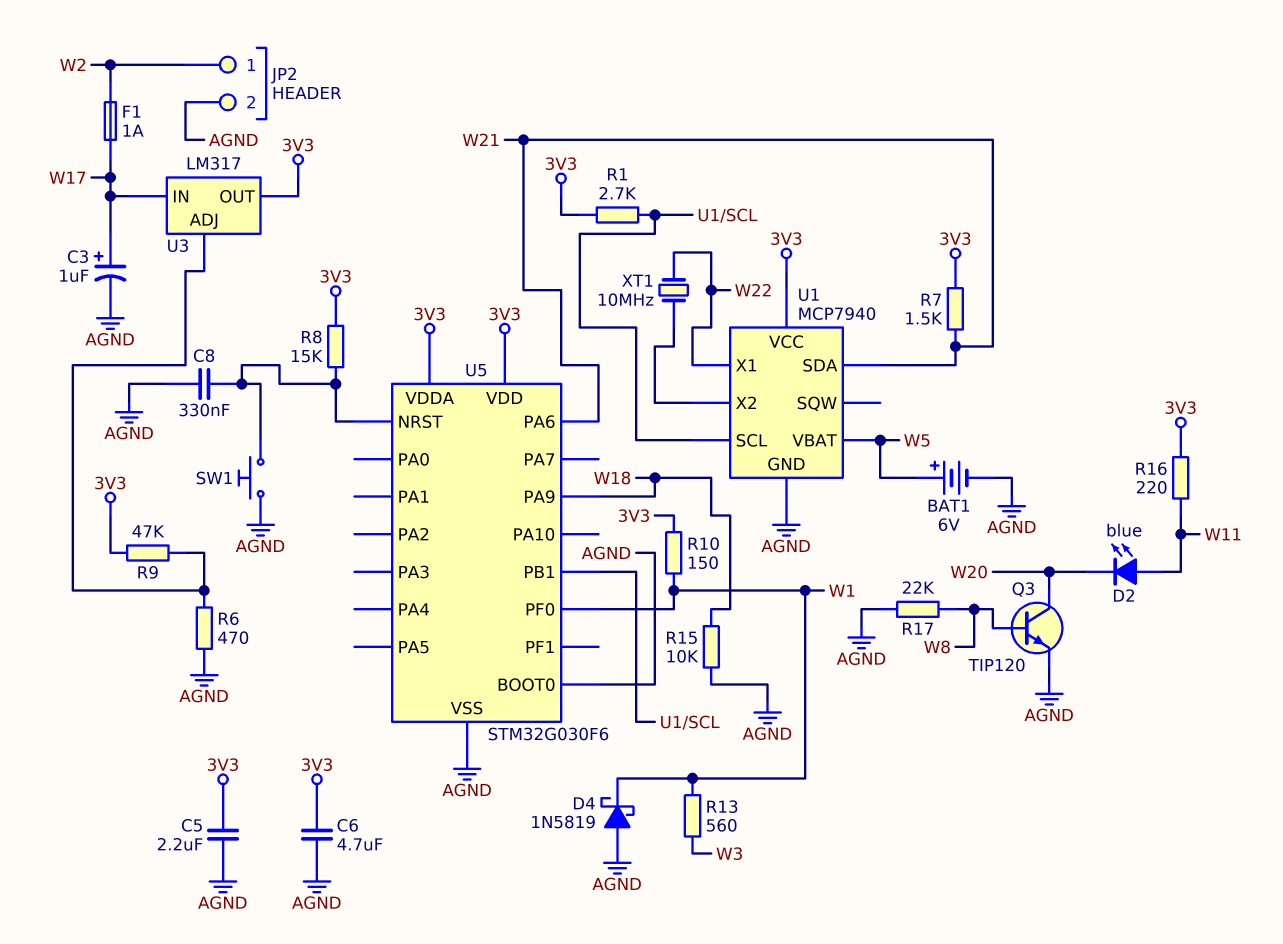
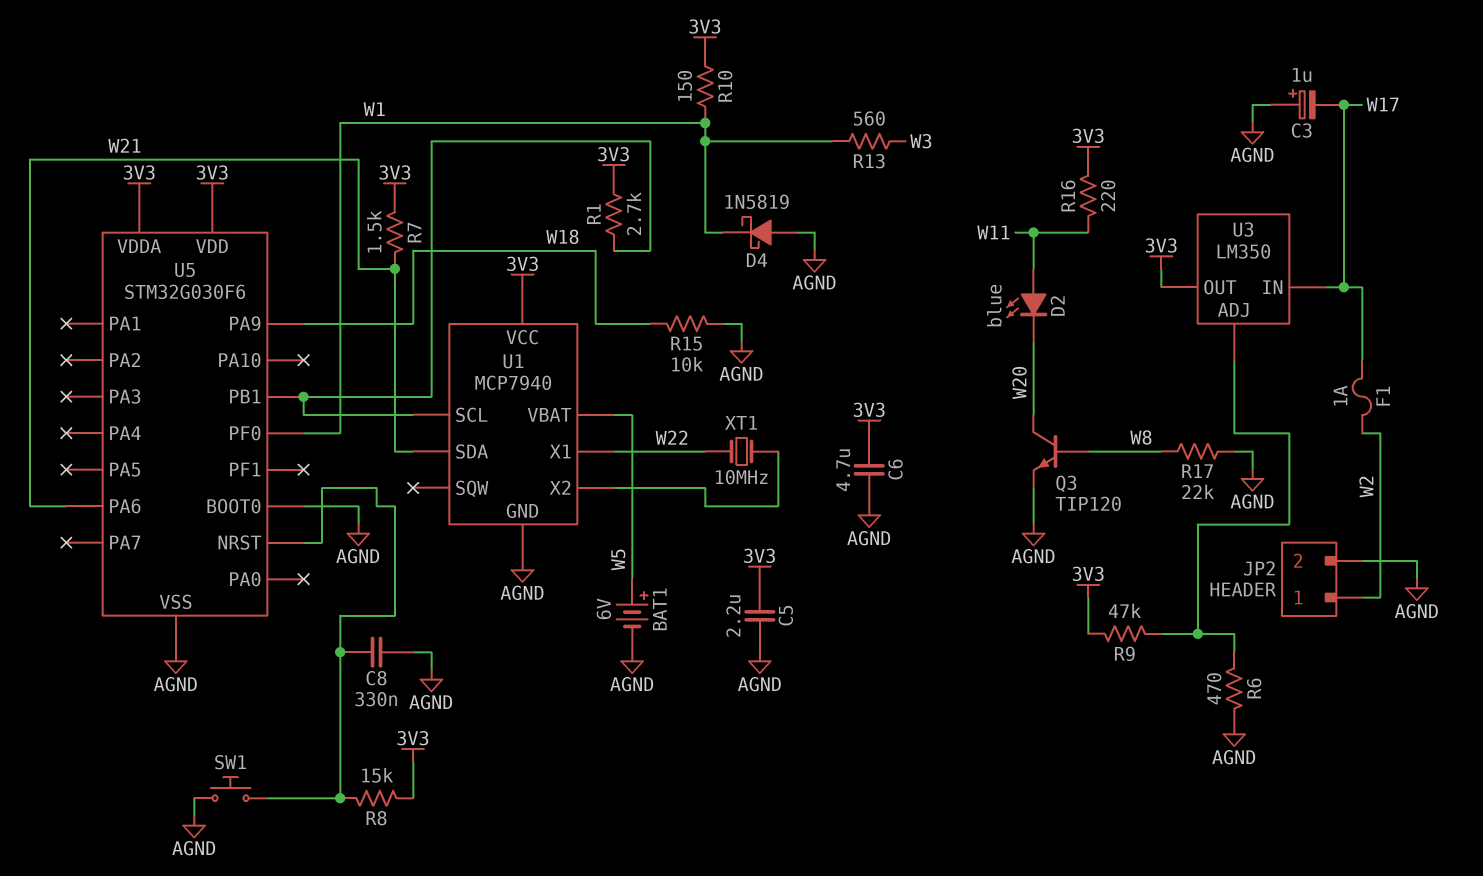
C3: 1uF (plus W17, minus AGND) -> 1uF (plus AGND, minus W17)
U3: LM317 -> LM350

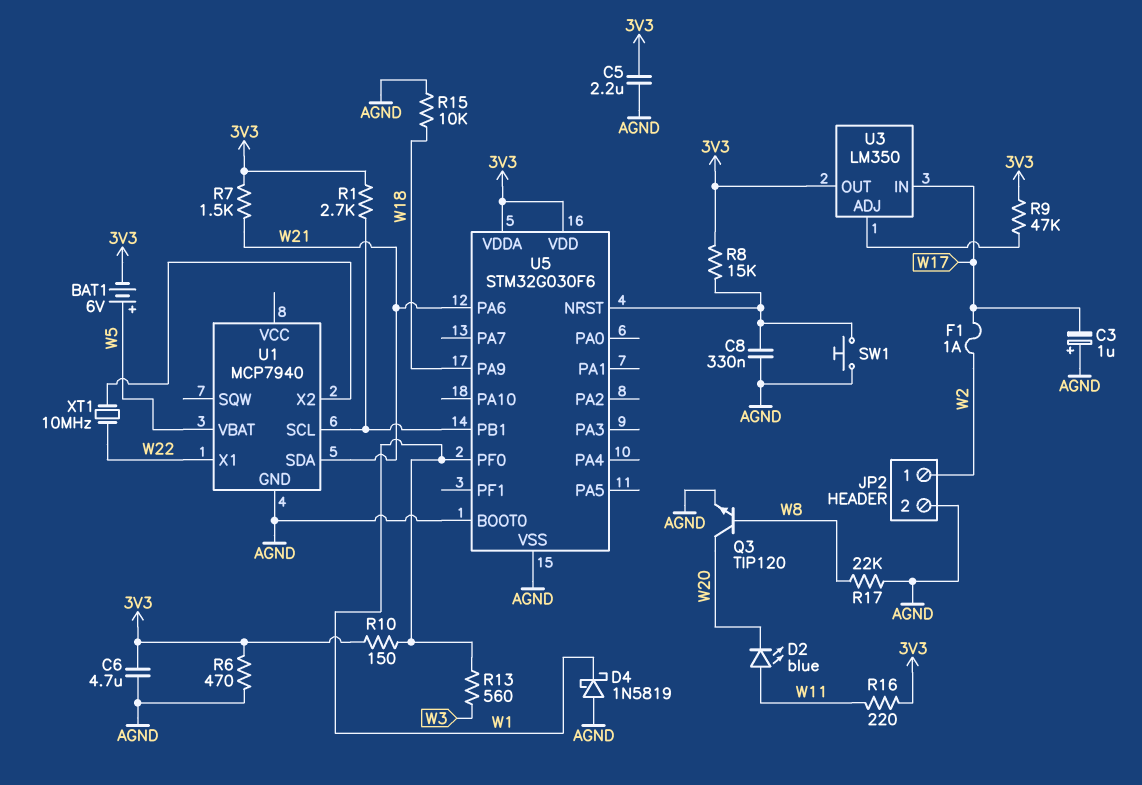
BAT1: 6V (plus W5, minus AGND) -> 6V (plus W5, minus 3V3)
R6: 470 (AGND, U3/ADJ) -> 470 (3V3, AGND)
U1 pin VCC: 3V3 -> none

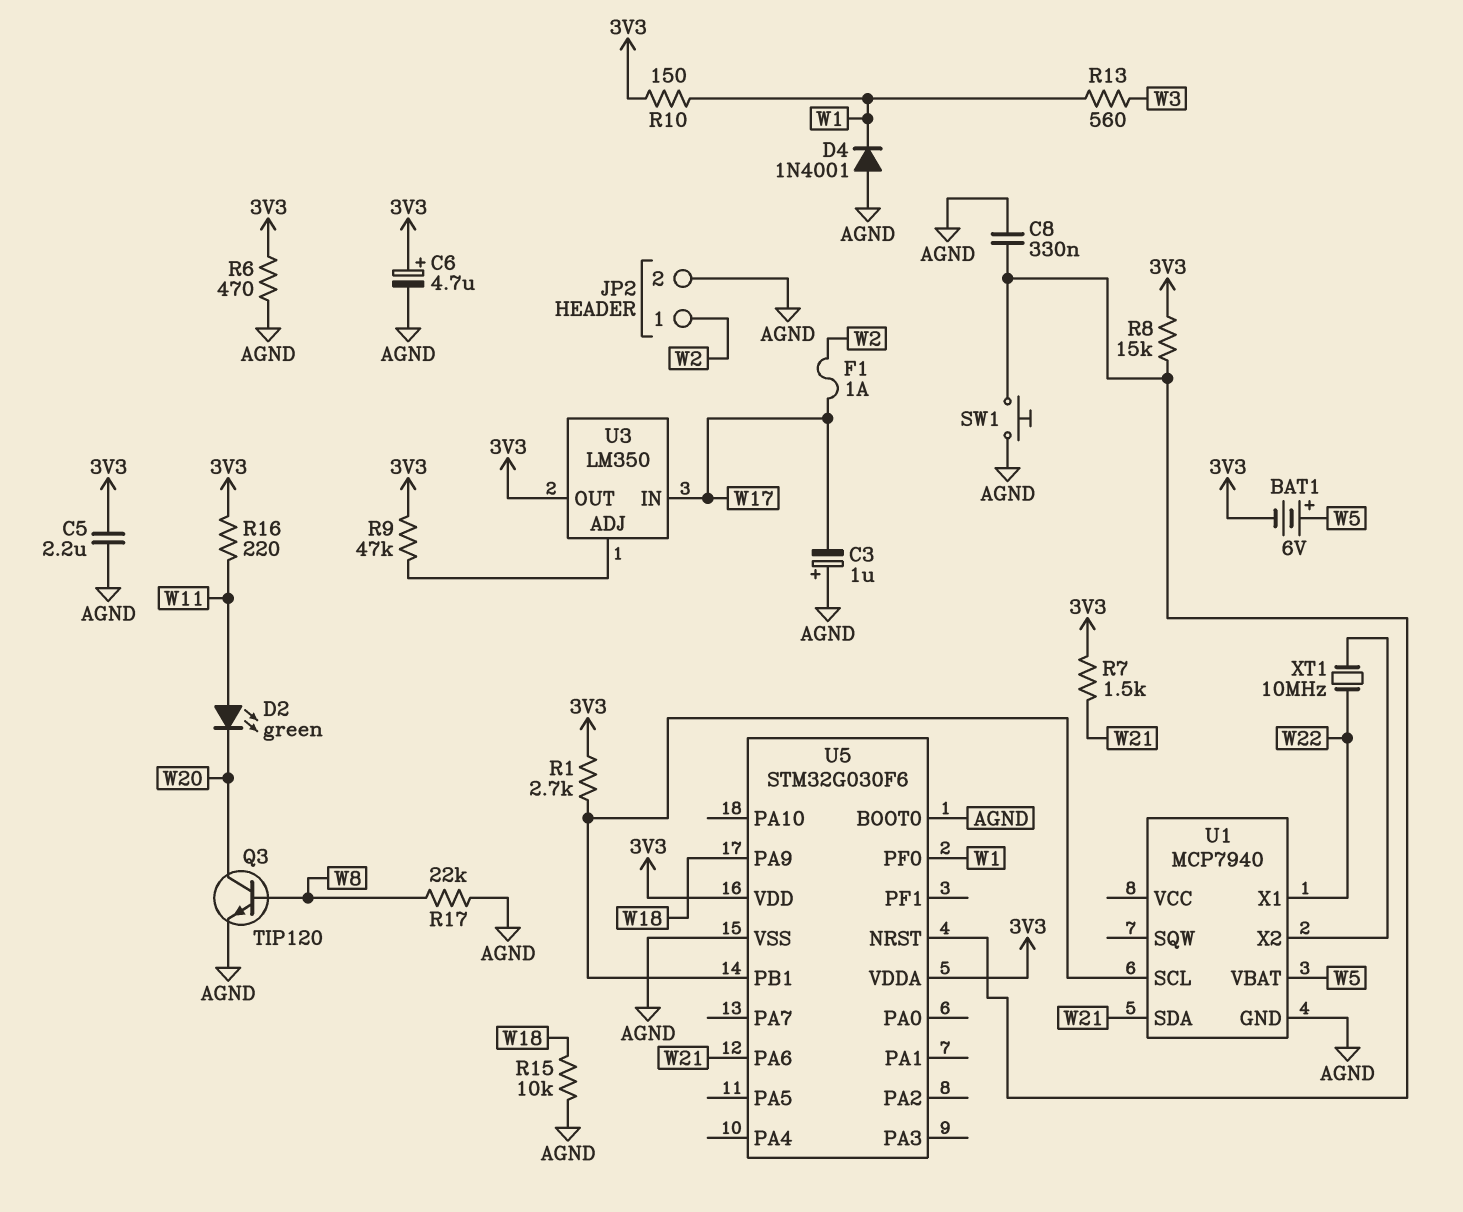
C6: 4.7uF (3V3, AGND) -> 4.7uF (plus 3V3, minus AGND)
D2: LED blue (A W11, K W20) -> LED green (A W11, K W20)
D4: schottky 1N5819 (A AGND, K W1) -> diode 1N4001 (A AGND, K W1)

